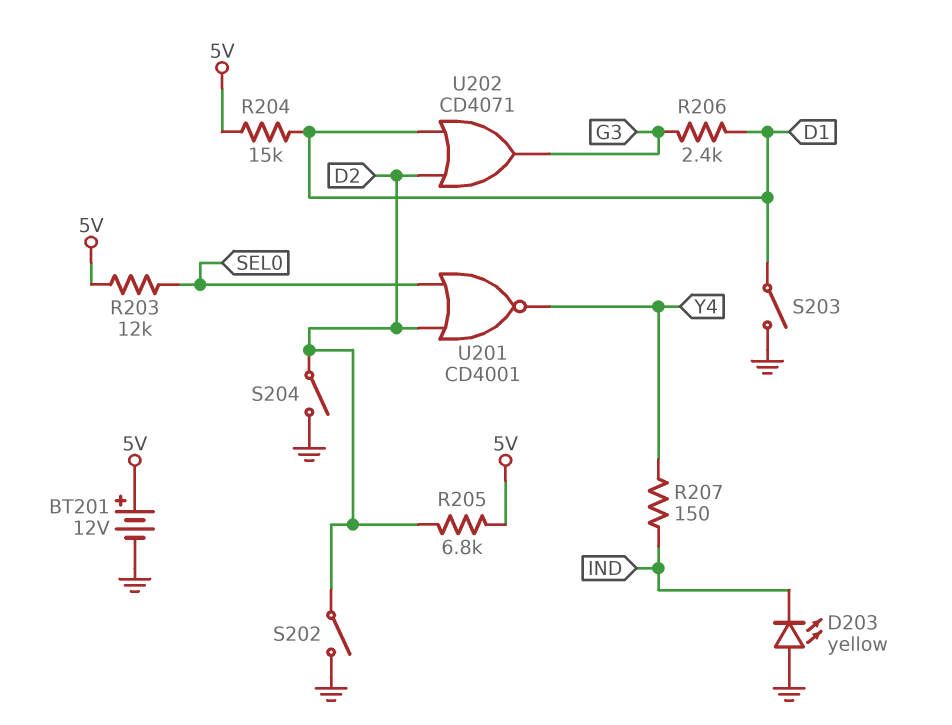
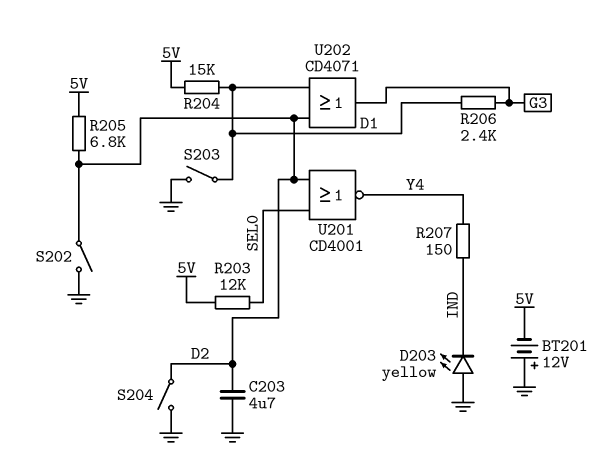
BT201: 12V (plus 5V, minus GND) -> 12V (plus GND, minus 5V)
C203: none -> 4.7uF (D2, GND)

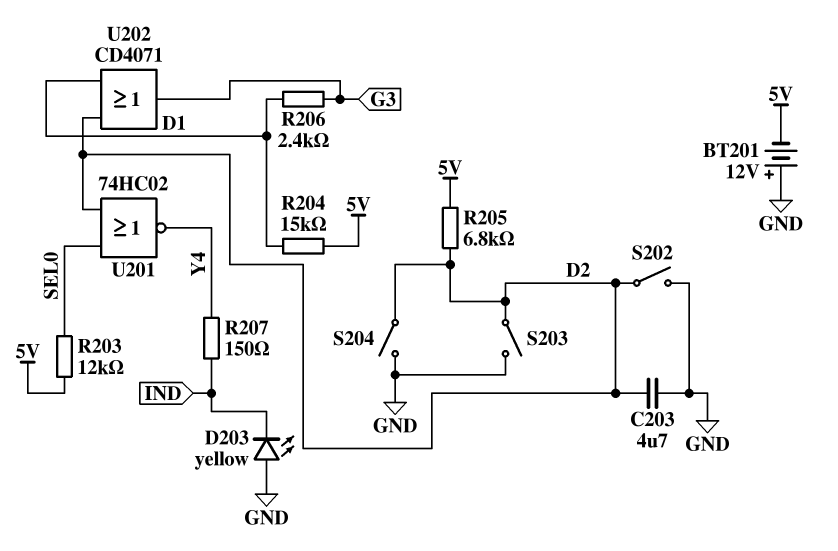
S203: switch (D1, GND) -> switch (D2, GND)
U201: NOR CD4001 (in D2, in SEL0, out Y4) -> NOR 74HC02 (in D2, in SEL0, out Y4)

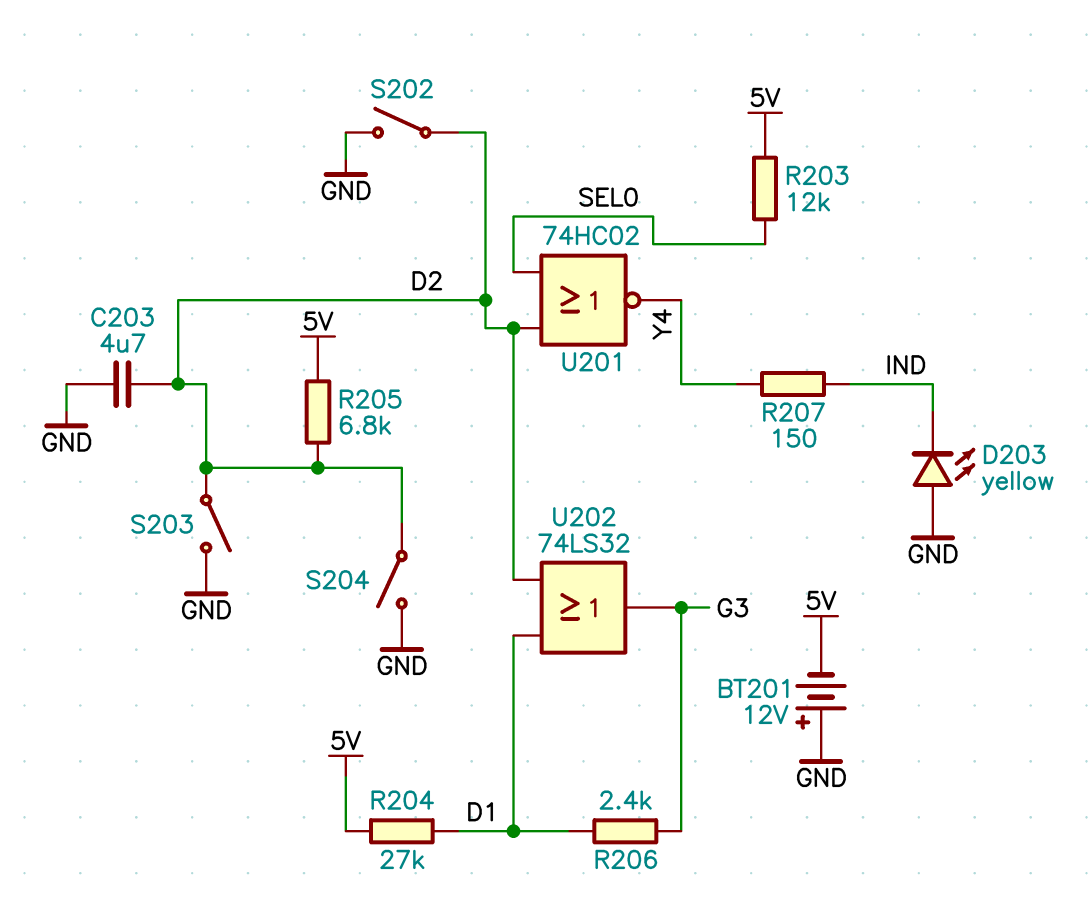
R204: 15k (5V, D1) -> 27k (5V, D1)
U202: OR CD4071 (in D1, in D2, out G3) -> OR 74LS32 (in D1, in D2, out G3)

